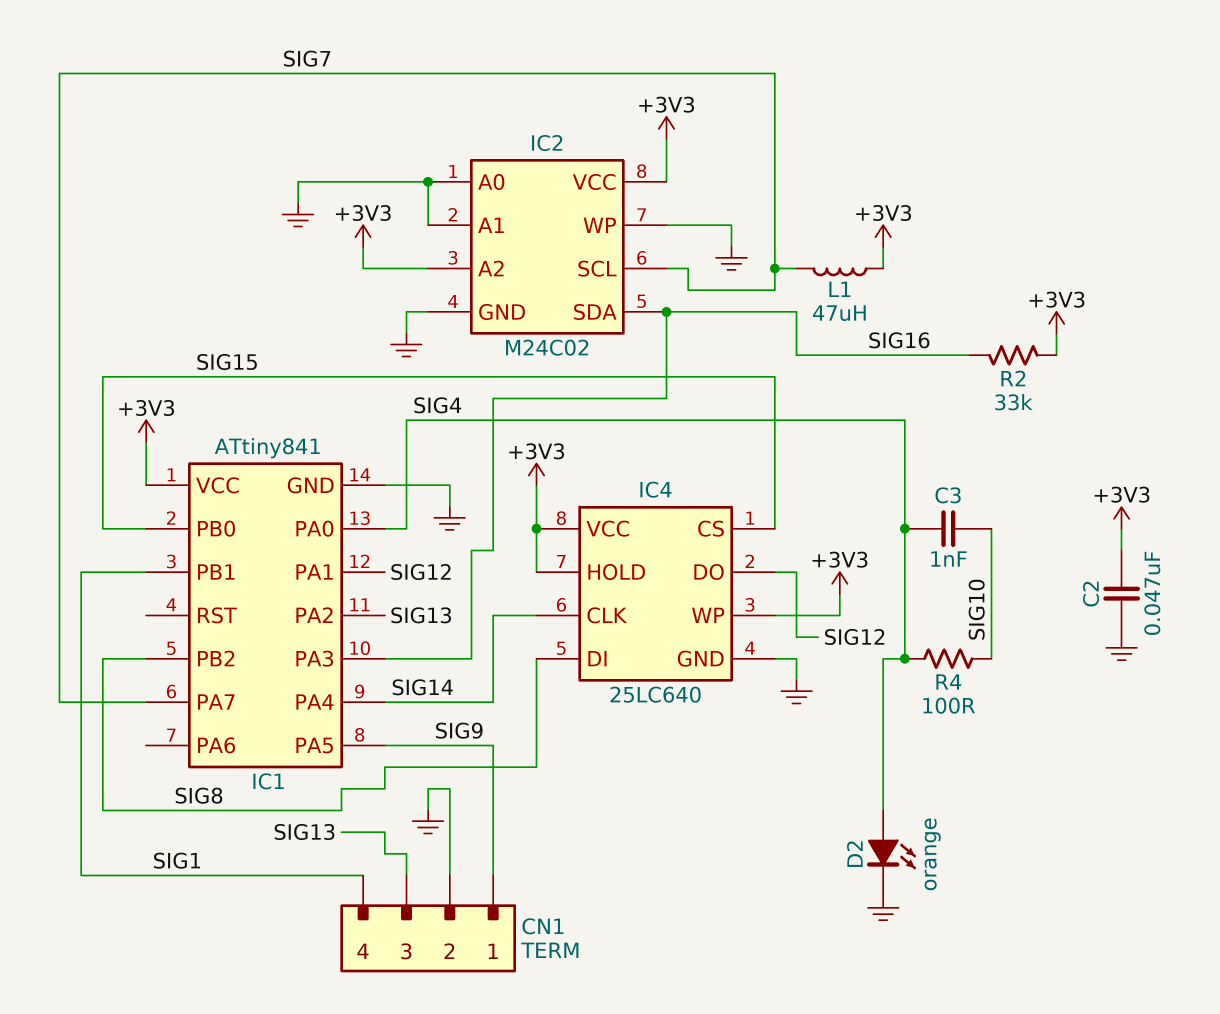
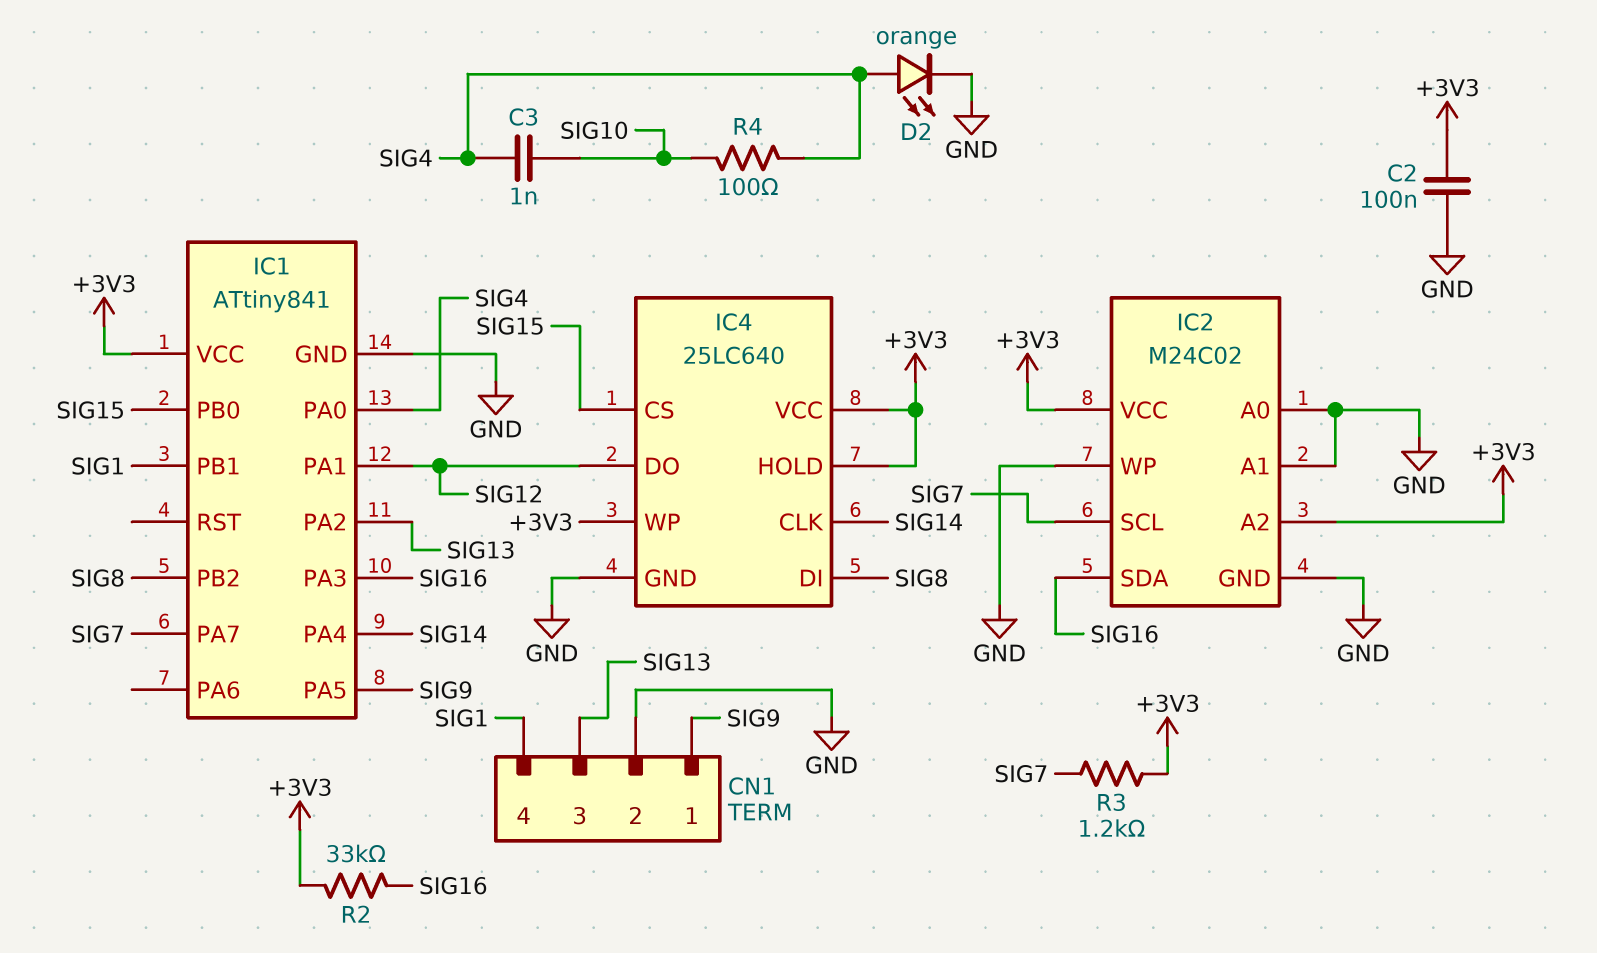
C2: 47nF (+3V3, GND) -> 100nF (+3V3, GND)
L1: 47uH (+3V3, SIG7) -> none
R3: none -> 1.2k (+3V3, SIG7)

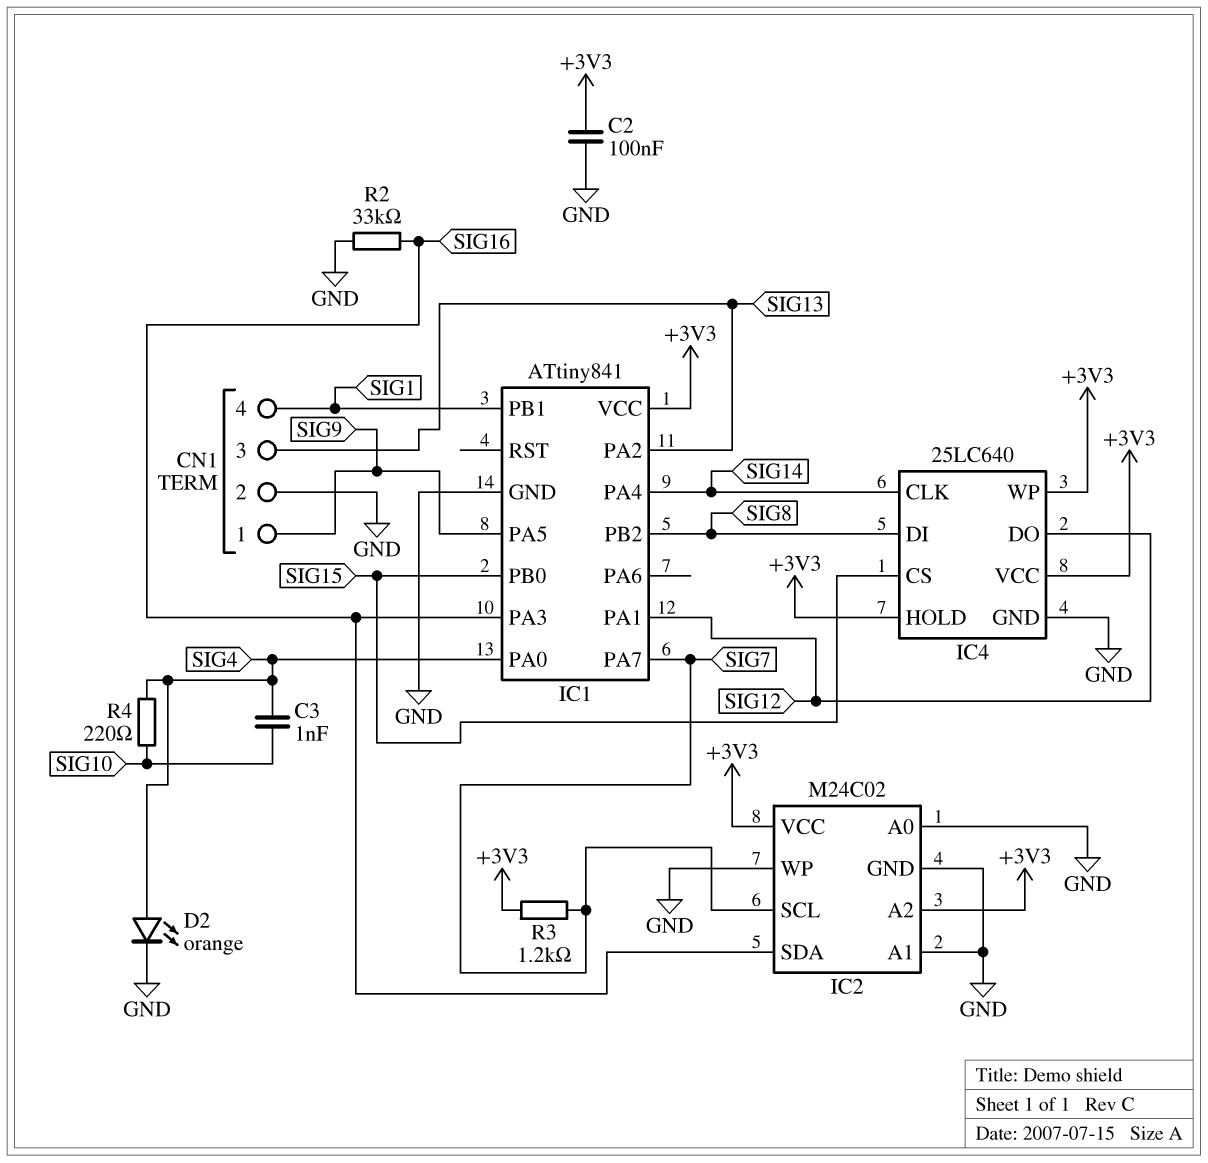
R2: 33k (+3V3, SIG16) -> 33k (GND, SIG16)
R4: 100 (SIG4, SIG10) -> 220 (SIG4, SIG10)

